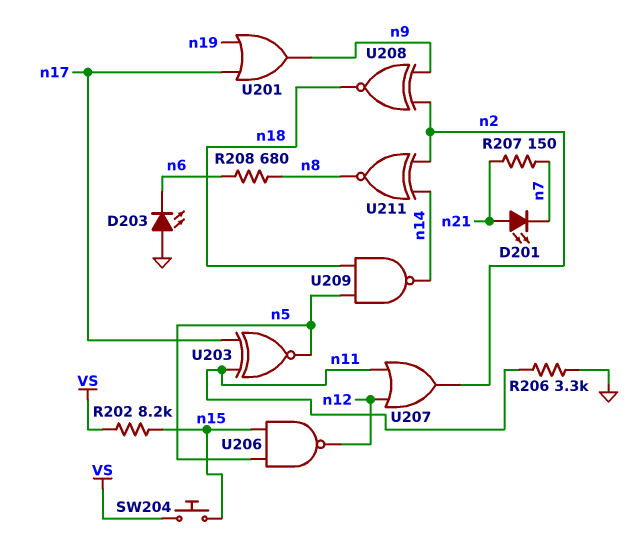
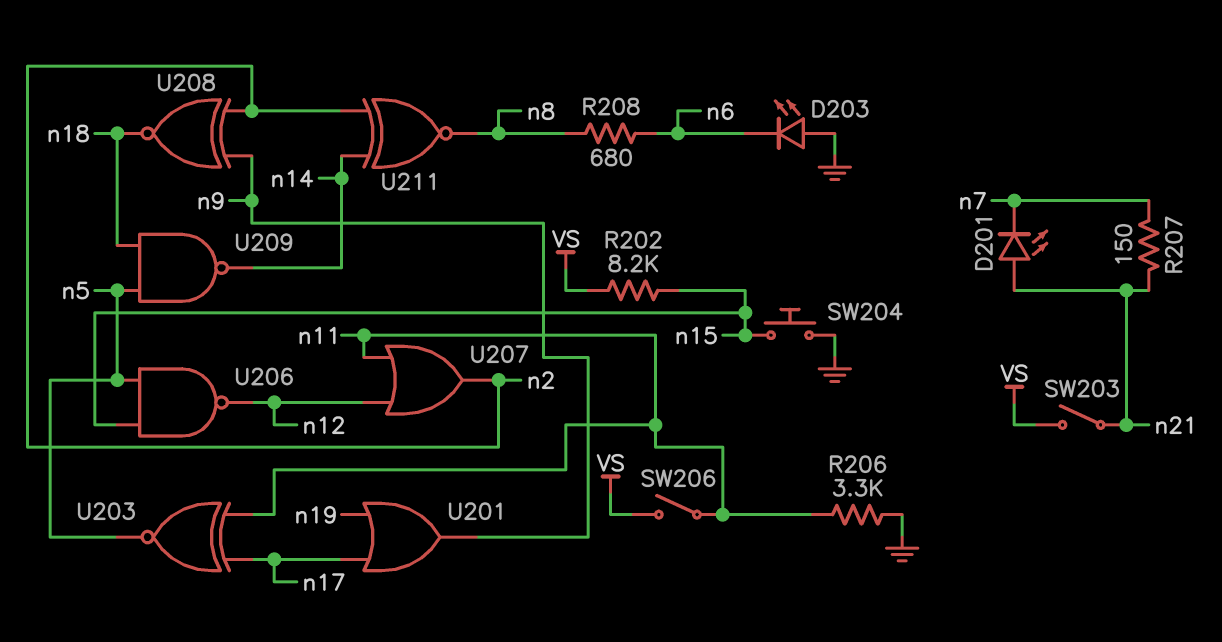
SW203: none -> switch (VS, n21)
SW204: button (VS, n15) -> button (GND, n15)
SW206: none -> switch (VS, n11)

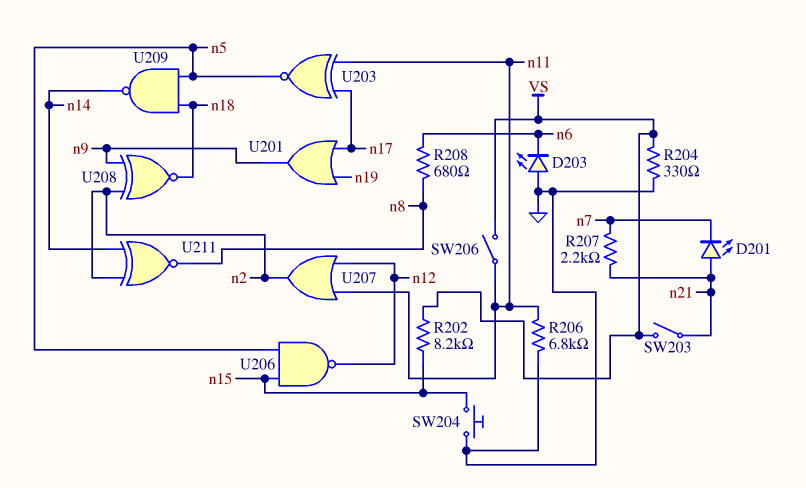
R204: none -> 330 (GND, VS)
R206: 3.3k (GND, n11) -> 6.8k (GND, n11)
R207: 150 (n7, n21) -> 2.2k (n7, n21)

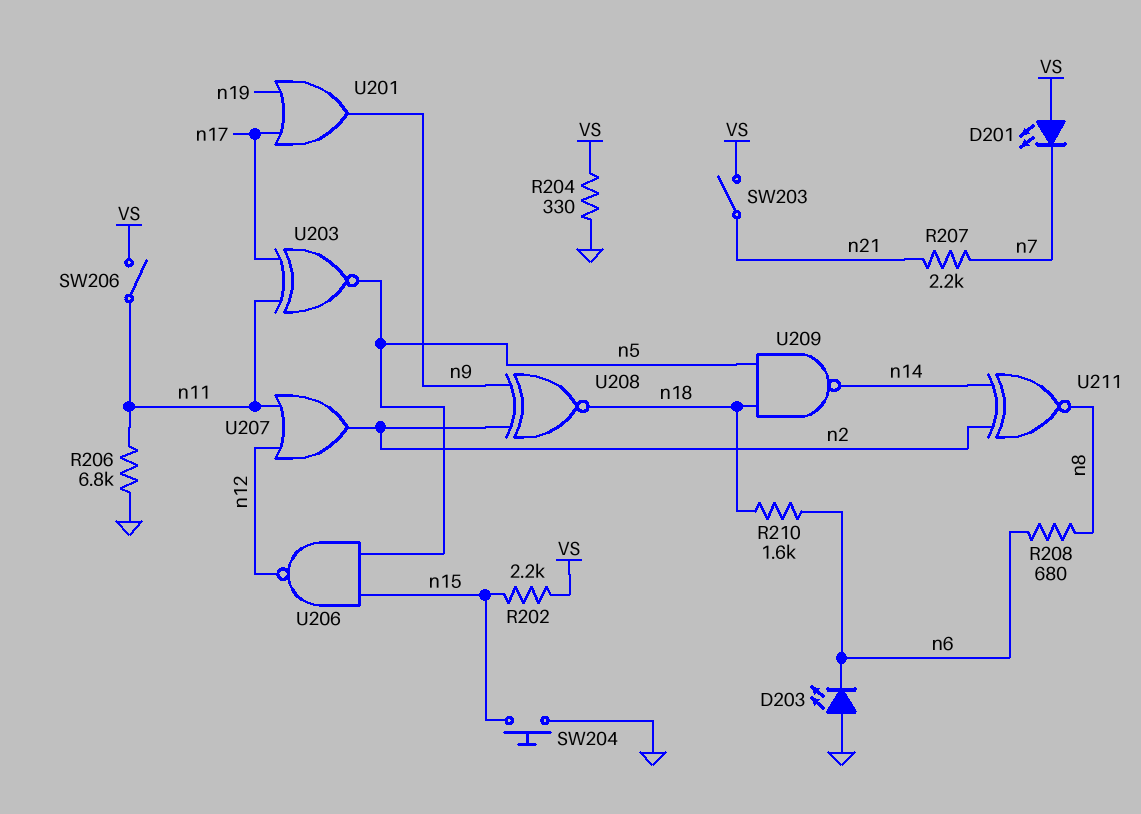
D201: LED (A n21, K n7) -> LED (A VS, K n7)
R202: 8.2k (VS, n15) -> 2.2k (VS, n15)
R210: none -> 1.6k (n6, n18)

